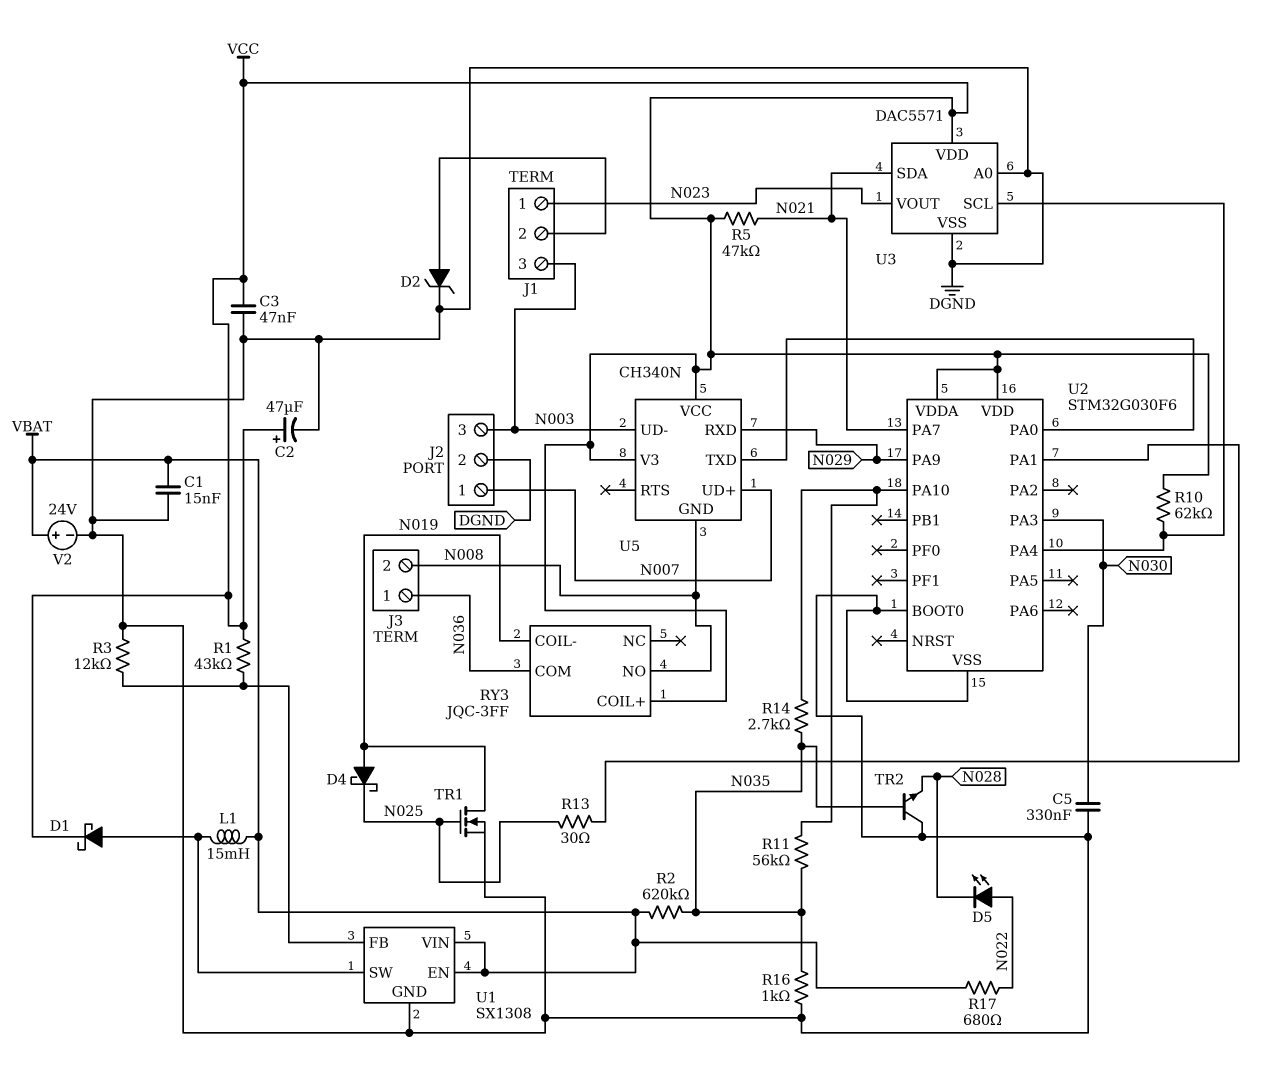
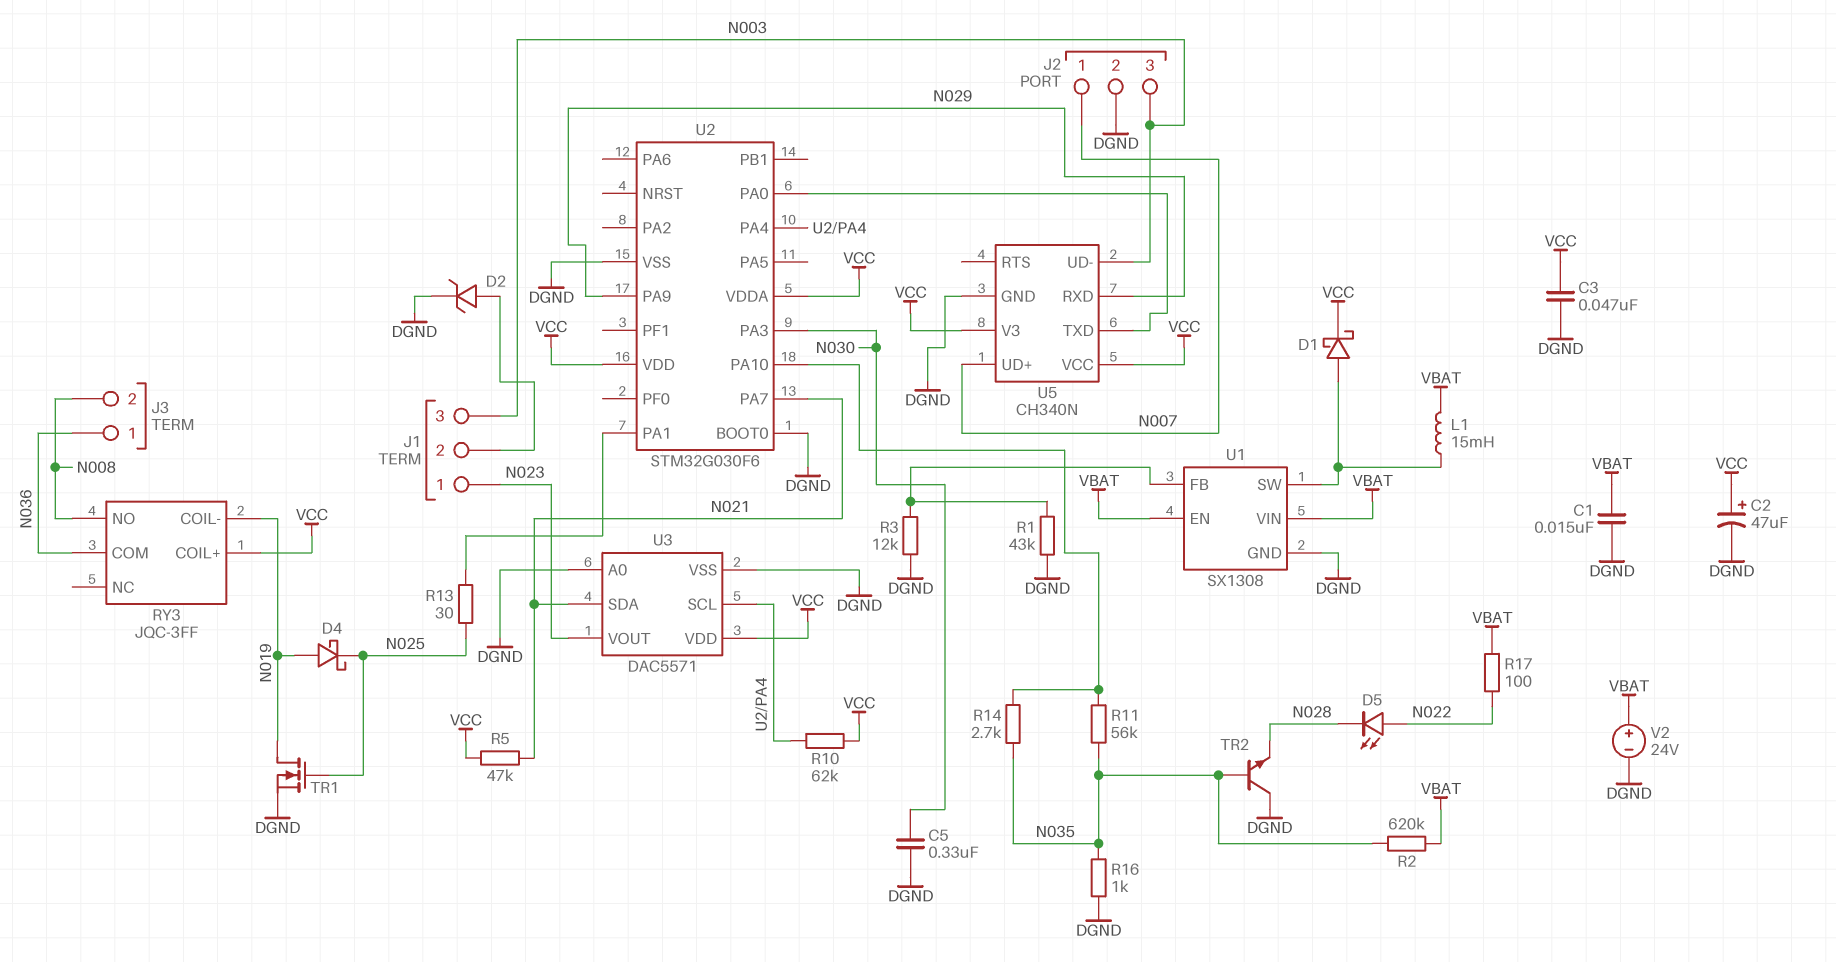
R1: 43k (U1/FB, VCC) -> 43k (DGND, U1/FB)
R17: 680 (N022, VBAT) -> 100 (N022, VBAT)
U5 pin GND: N008 -> DGND

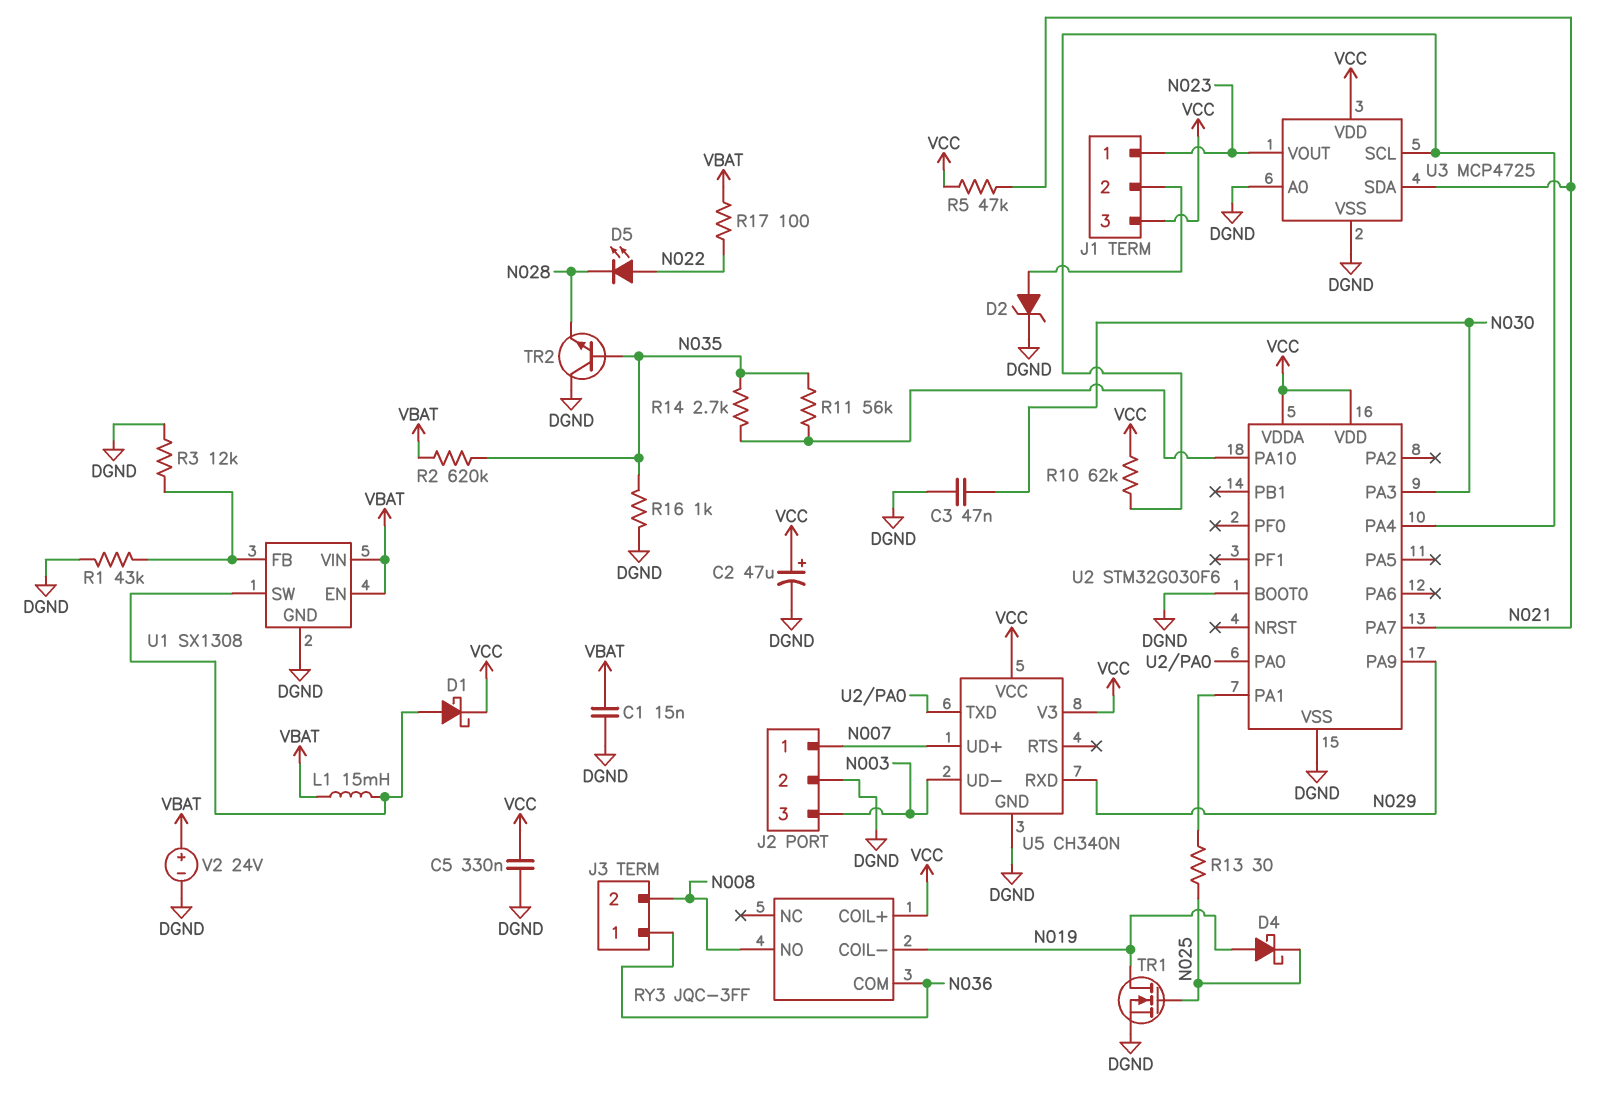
C3: 47nF (DGND, VCC) -> 47nF (DGND, N030)
C5: 330nF (DGND, N030) -> 330nF (DGND, VCC)
J1 pin 3: N003 -> VCC
U3: DAC5571 -> MCP4725

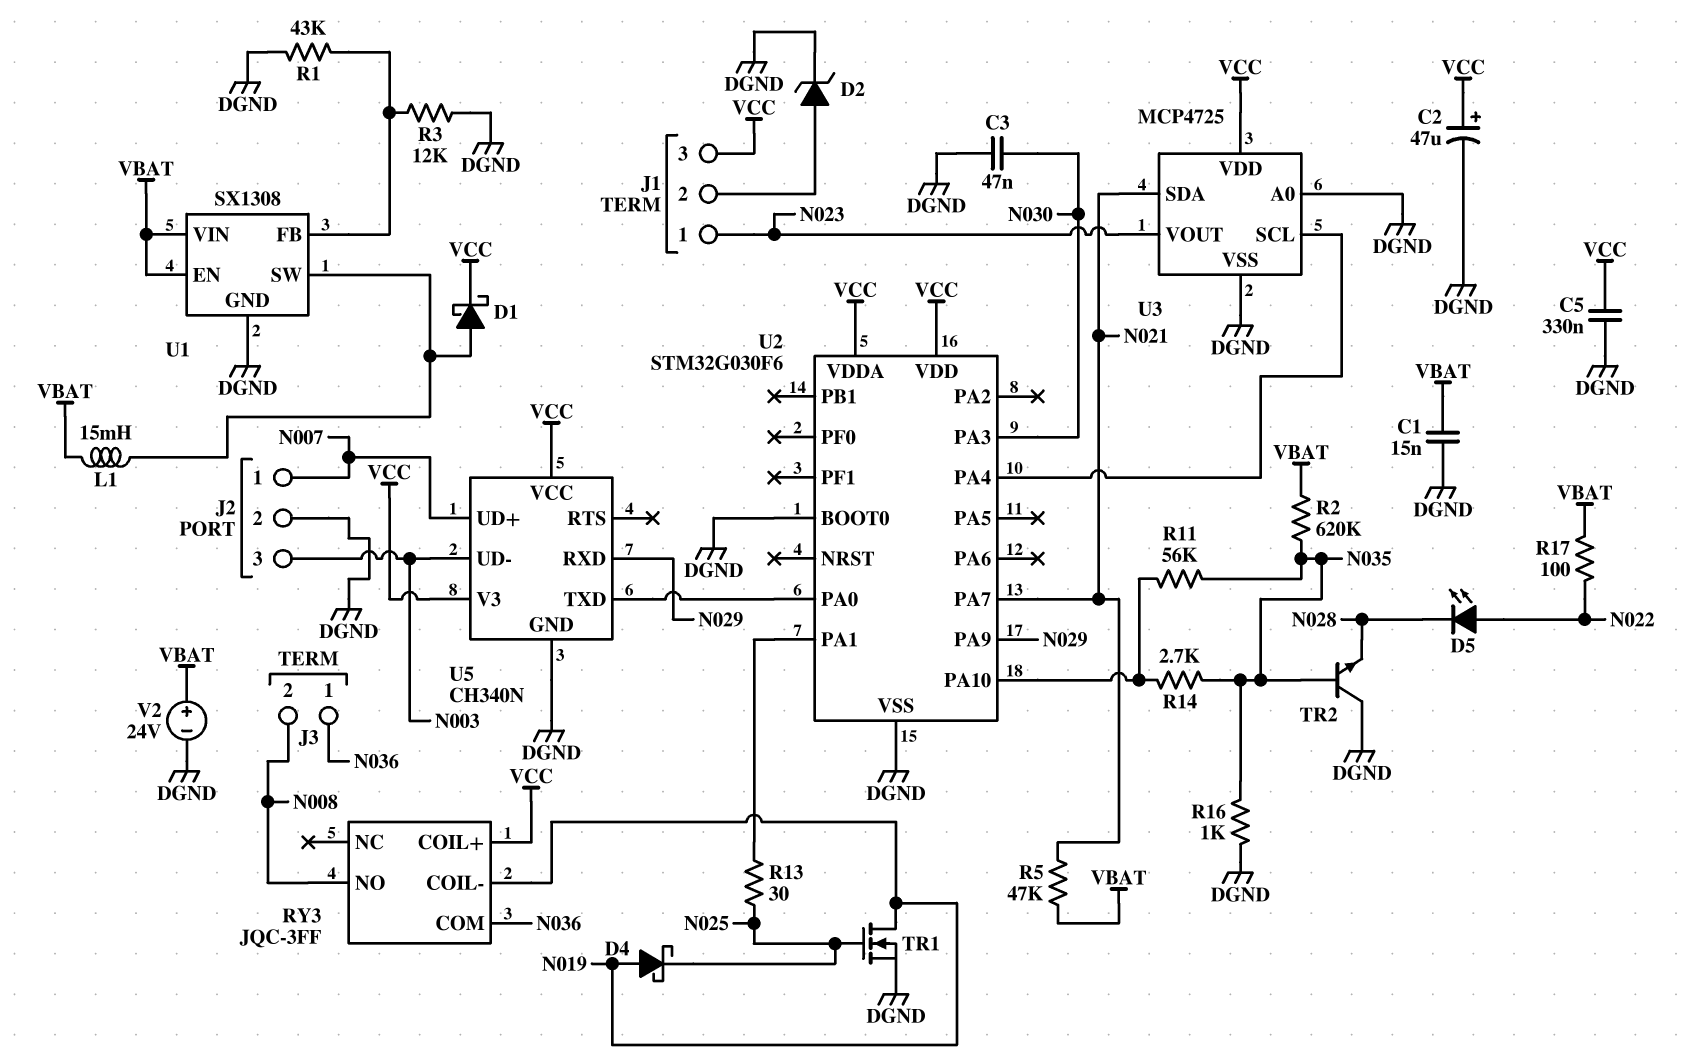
R5: 47k (N021, VCC) -> 47k (N021, VBAT)
R10: 62k (U2/PA4, VCC) -> none

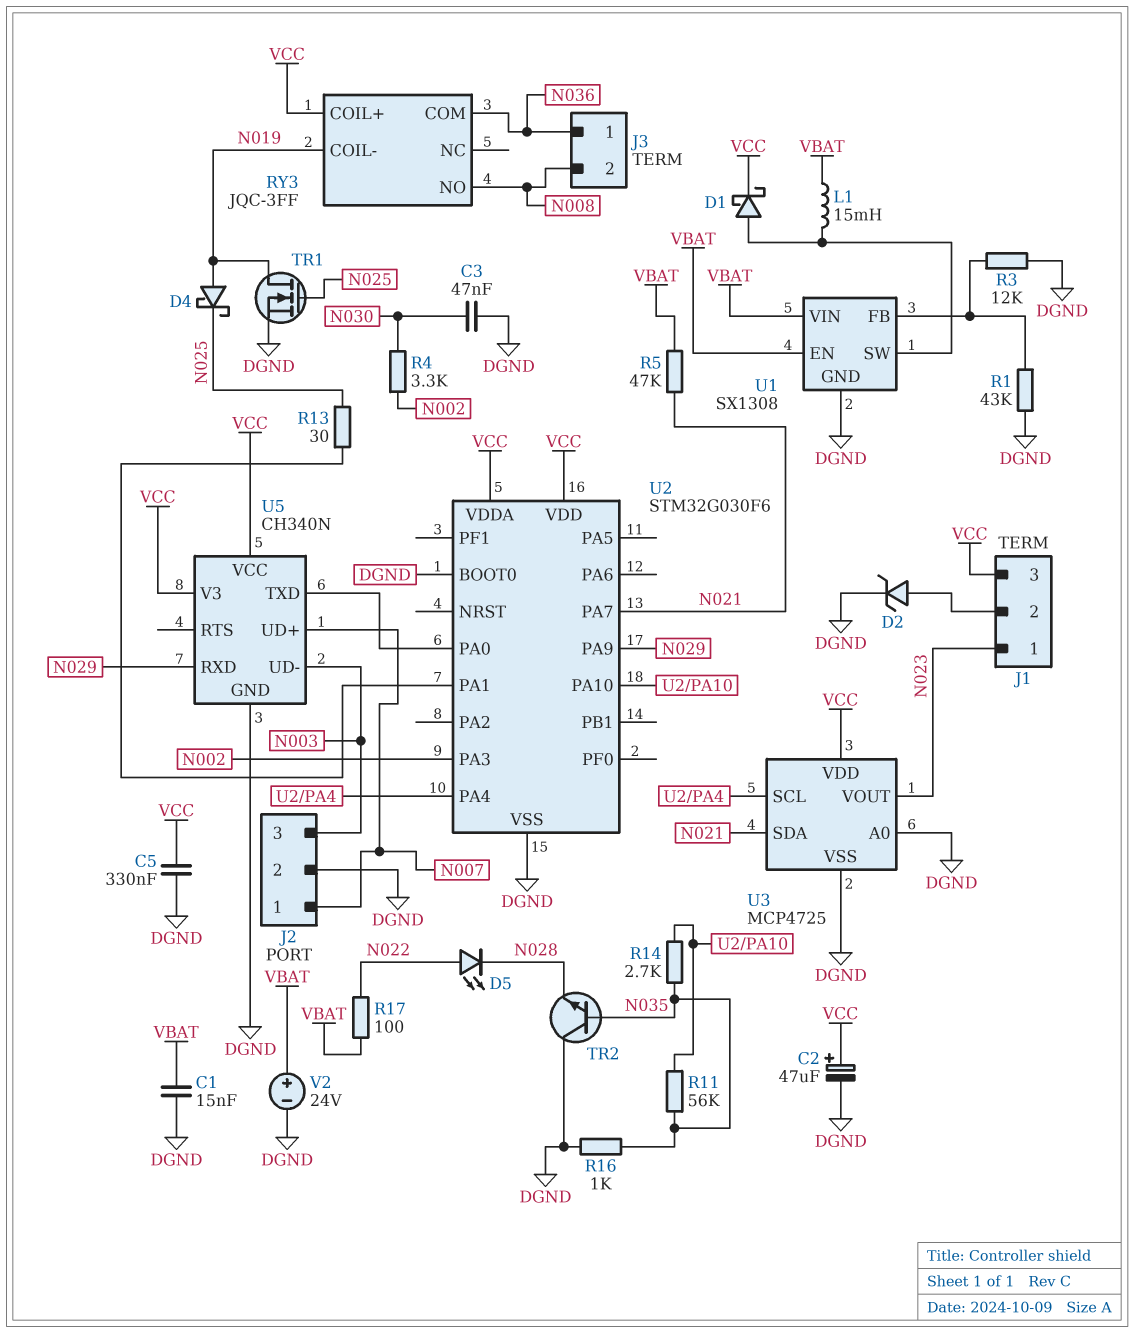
R2: 620k (N035, VBAT) -> none
R4: none -> 3.3k (N002, N030)
U2 pin PA3: N030 -> N002

